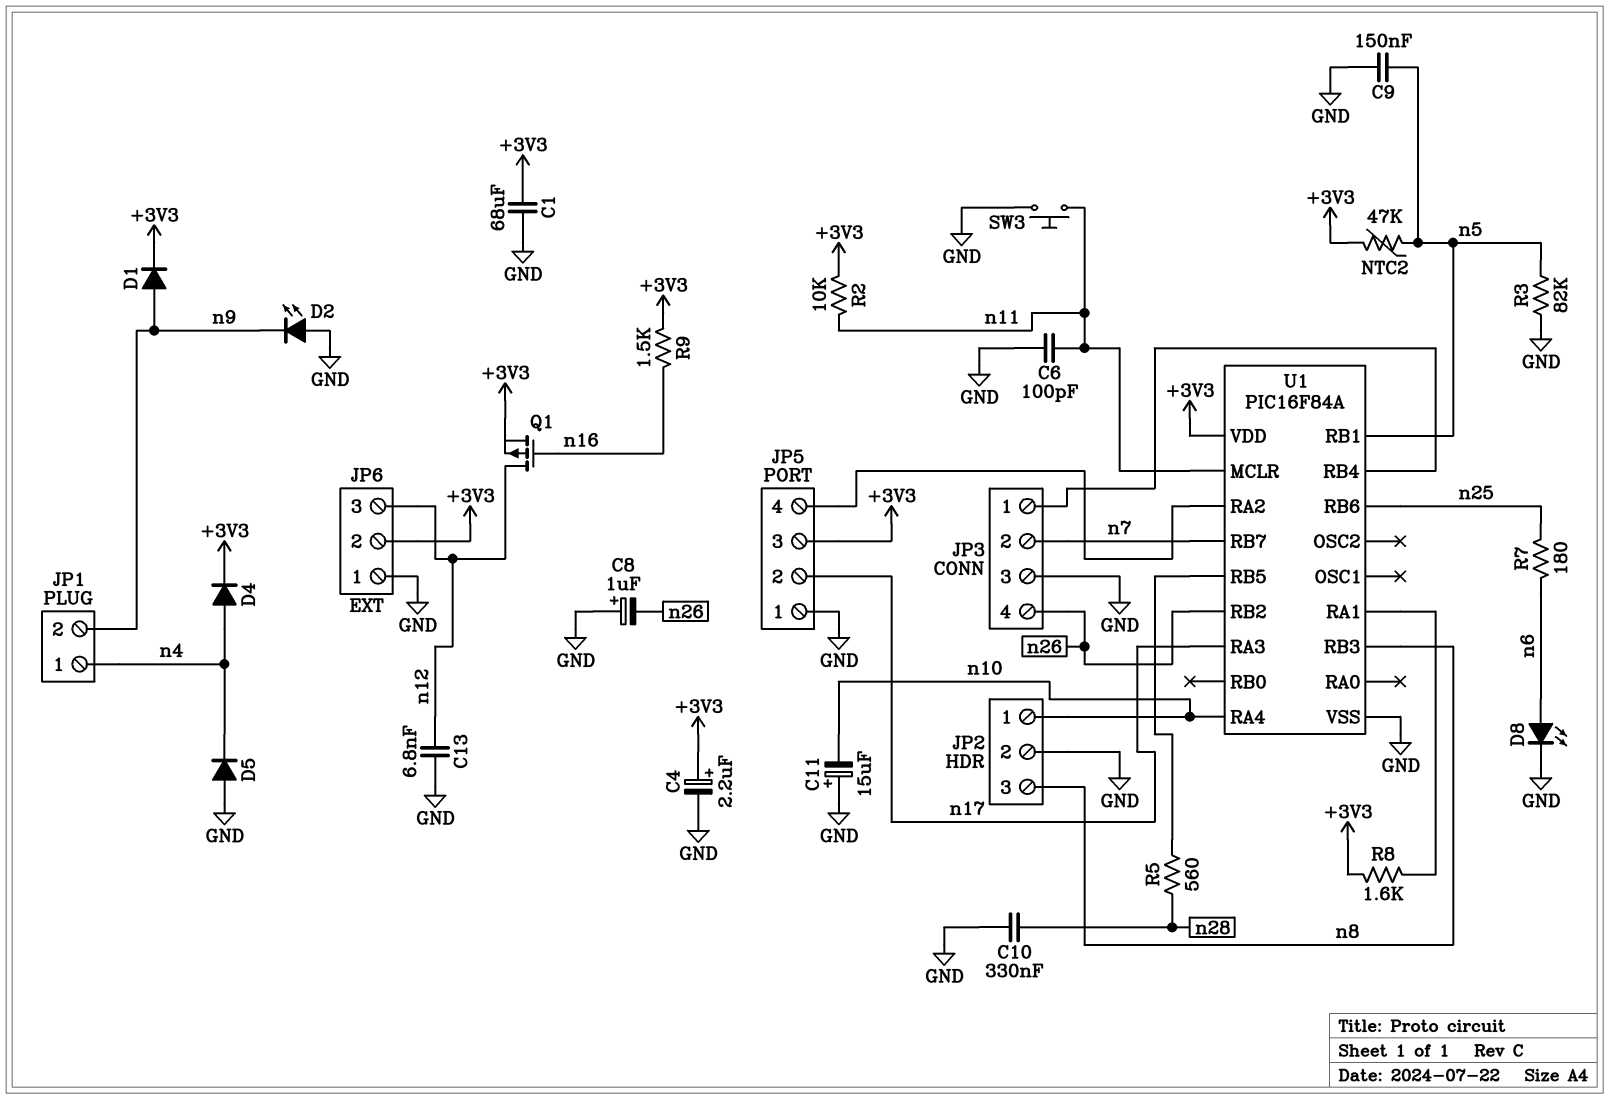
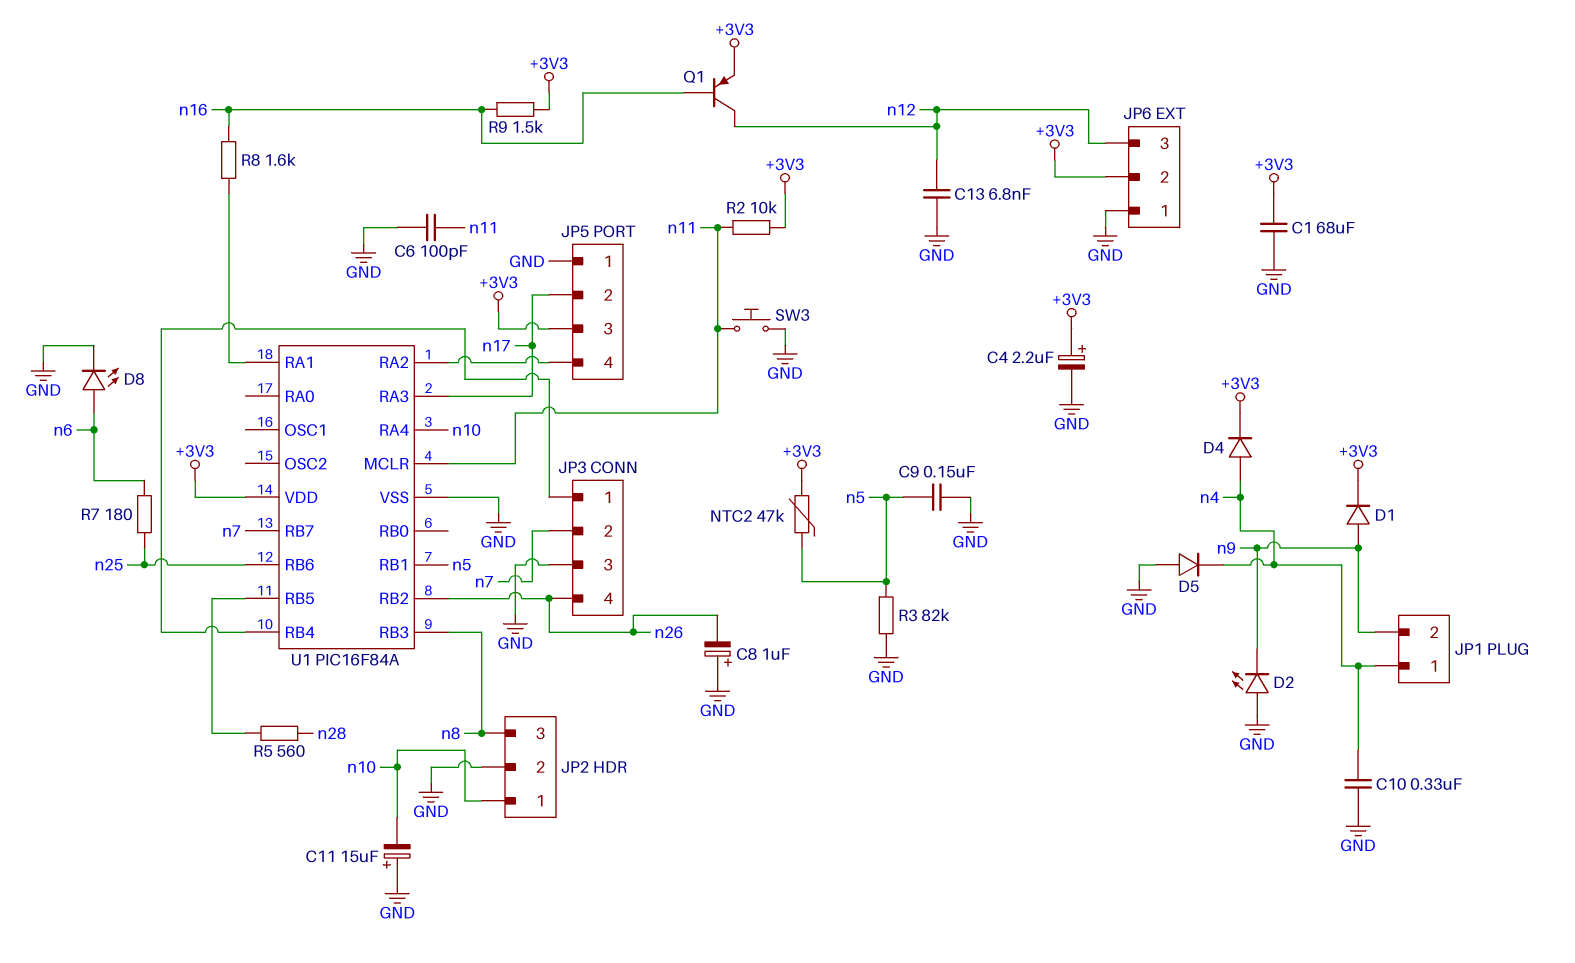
C10: 330nF (GND, n28) -> 330nF (GND, n4)
Q1: PMOS (G n16, D n12, S +3V3) -> PNP (B n16, C n12, E +3V3)
R8: 1.6k (+3V3, U1/RA1) -> 1.6k (U1/RA1, n16)

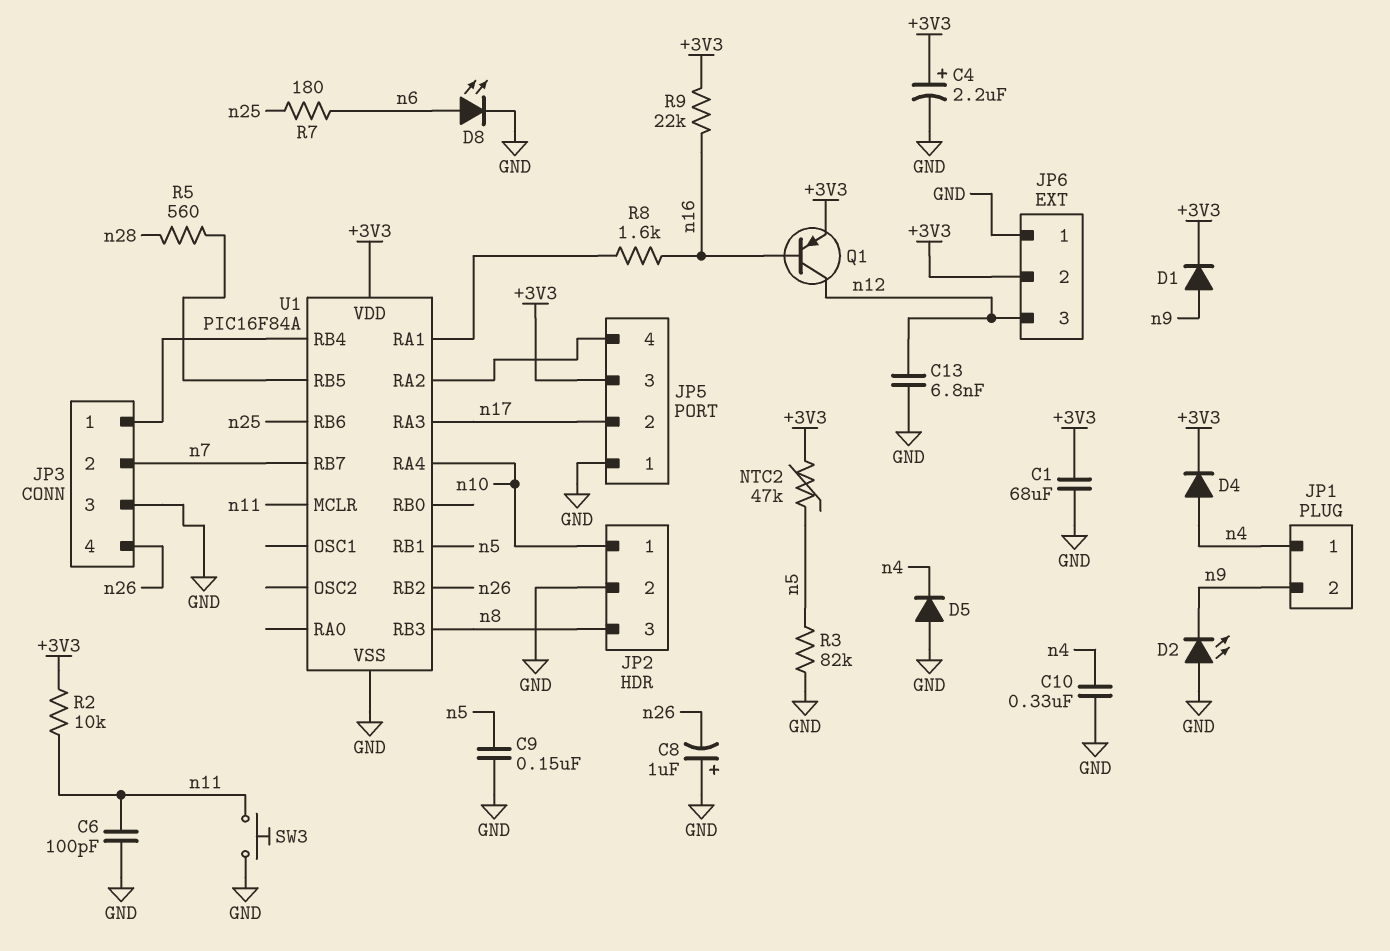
C11: 15uF (plus GND, minus n10) -> none
R9: 1.5k (+3V3, n16) -> 22k (+3V3, n16)

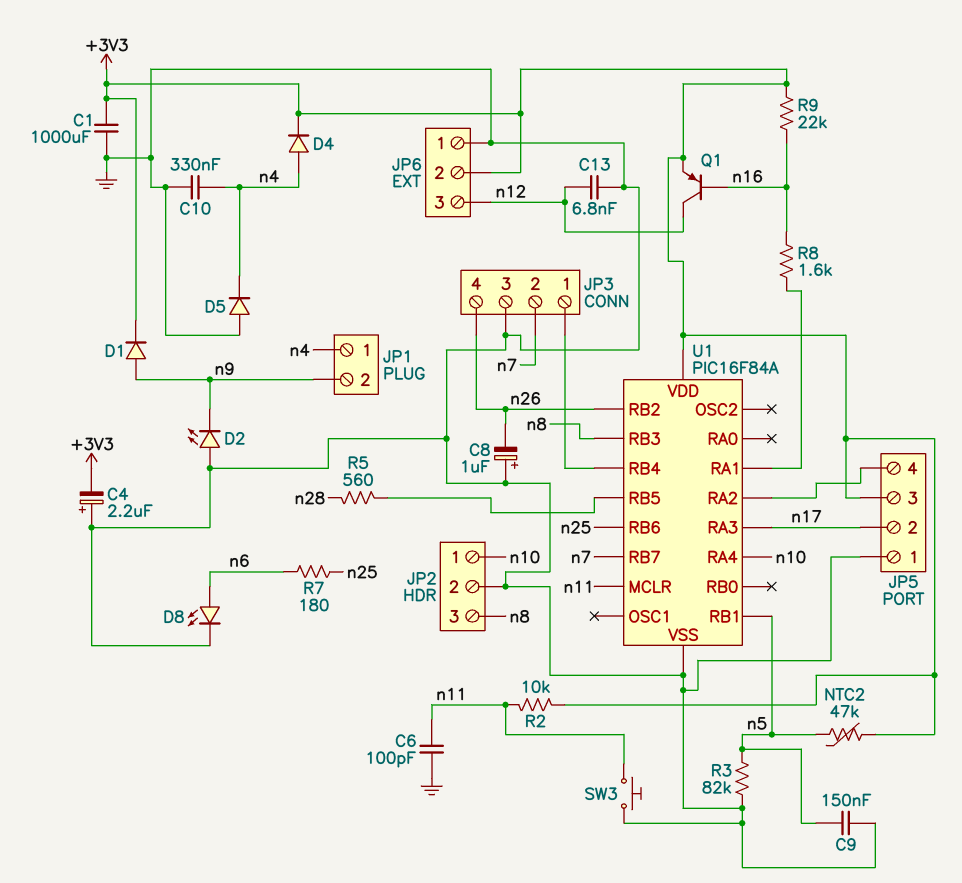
C1: 68uF (+3V3, GND) -> 1000uF (+3V3, GND)
C4: 2.2uF (plus +3V3, minus GND) -> 2.2uF (plus GND, minus +3V3)

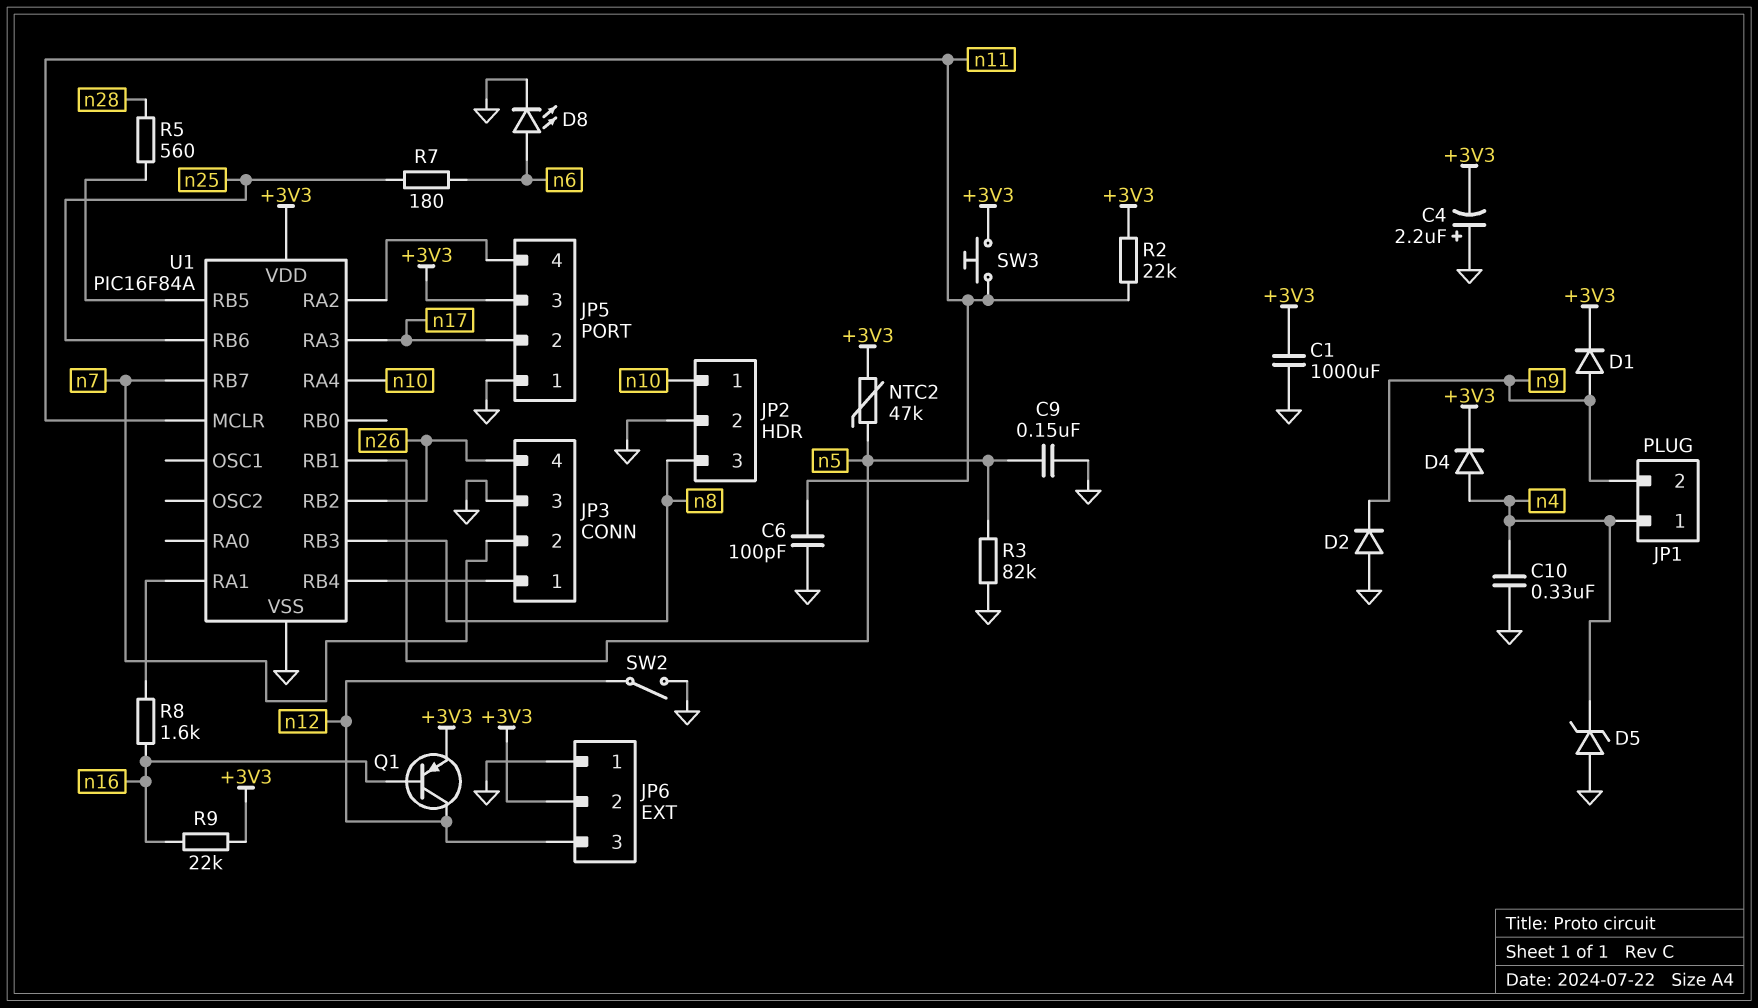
C8: 1uF (plus GND, minus n26) -> none
C13: 6.8nF (GND, n12) -> none
D2: LED (A GND, K n9) -> diode (A GND, K n9)
D5: diode (A GND, K n4) -> zener (A GND, K n4)
R2: 10k (+3V3, n11) -> 22k (+3V3, n11)
SW2: none -> switch (GND, n12)
SW3: button (GND, n11) -> button (+3V3, n11)

